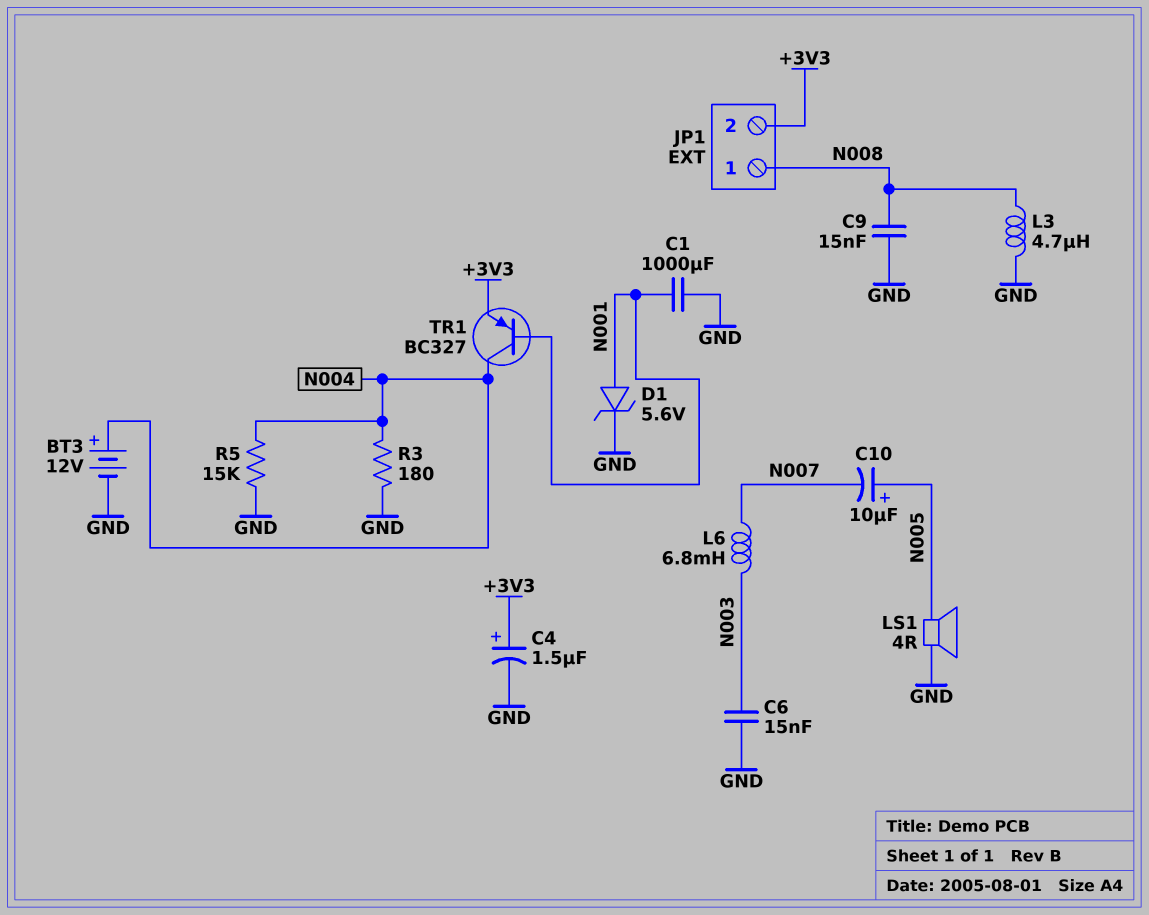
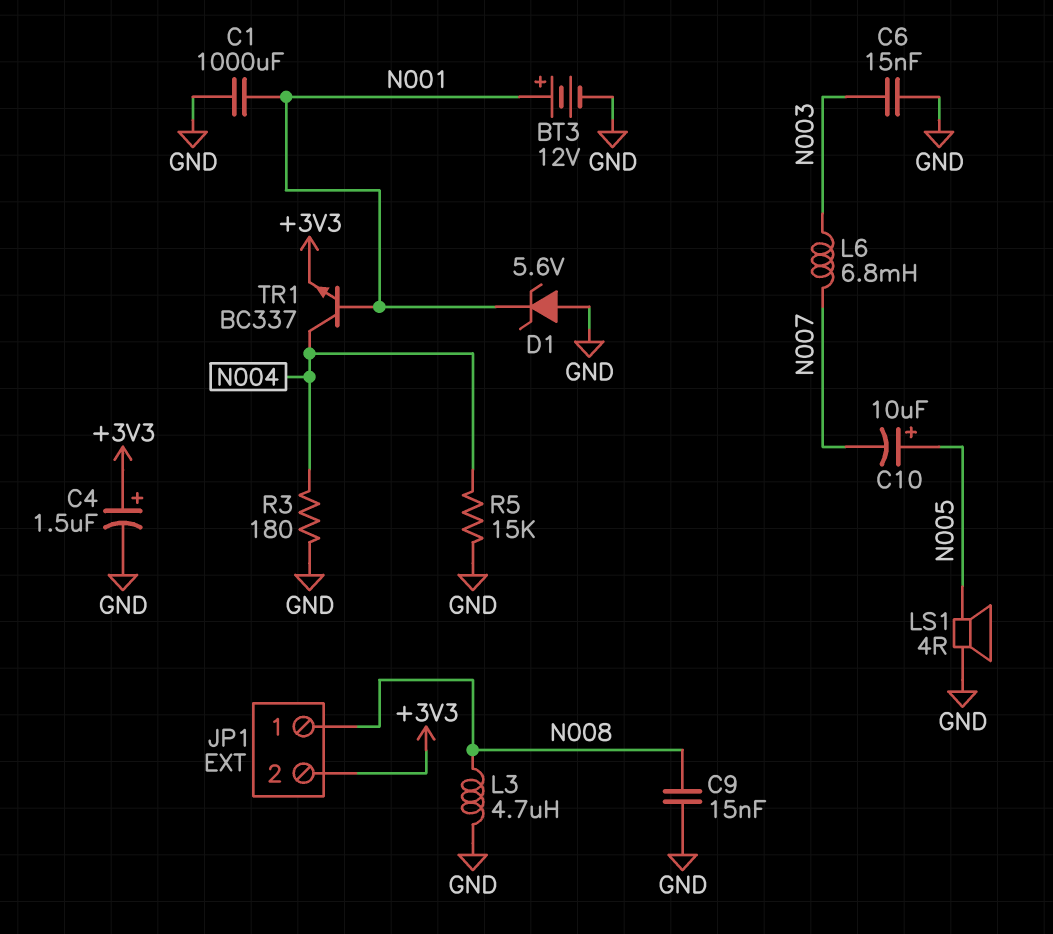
BT3: 12V (plus N004, minus GND) -> 12V (plus N001, minus GND)
D1: zener 5.6V (A N001, K GND) -> zener 5.6V (A GND, K N001)
TR1: PNP BC327 (B N001, C N004, E +3V3) -> NPN BC337 (B N001, C N004, E +3V3)

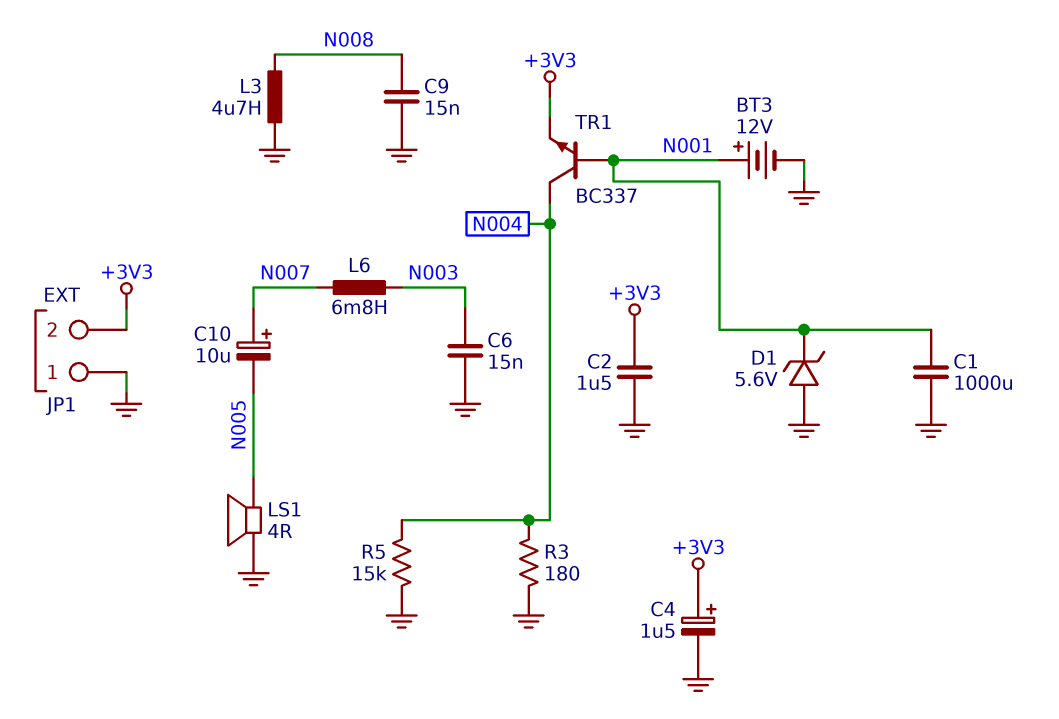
C2: none -> 1.5uF (+3V3, GND)
C10: 10uF (plus N005, minus N007) -> 10uF (plus N007, minus N005)
JP1 pin 1: N008 -> GND

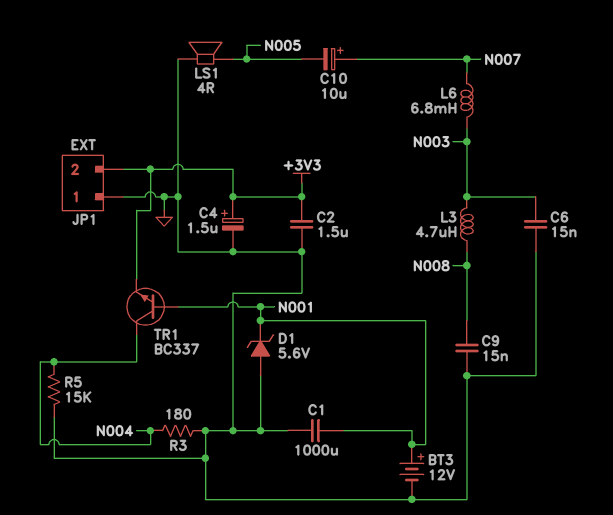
L3: 4.7uH (GND, N008) -> 4.7uH (N003, N008)

